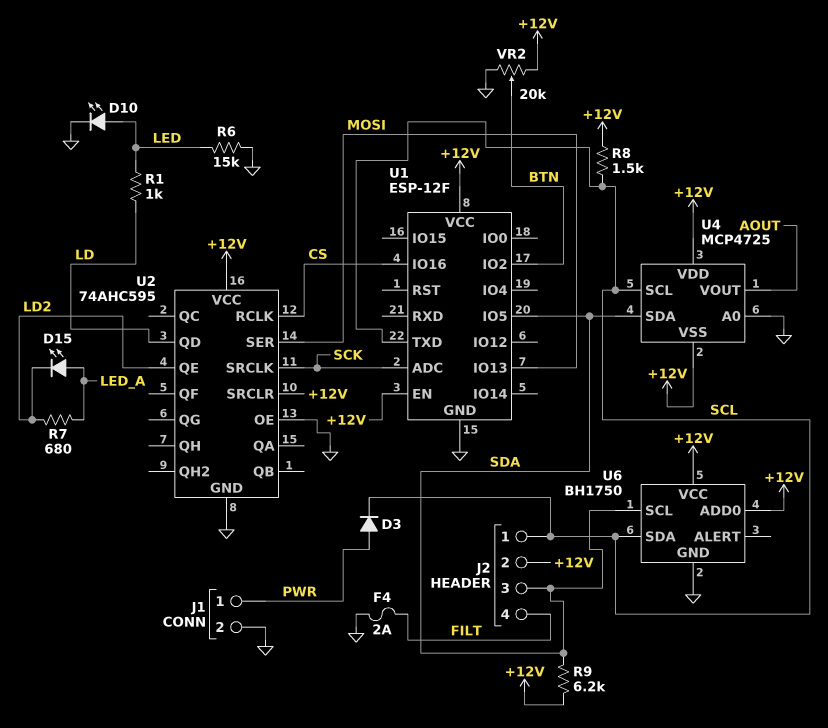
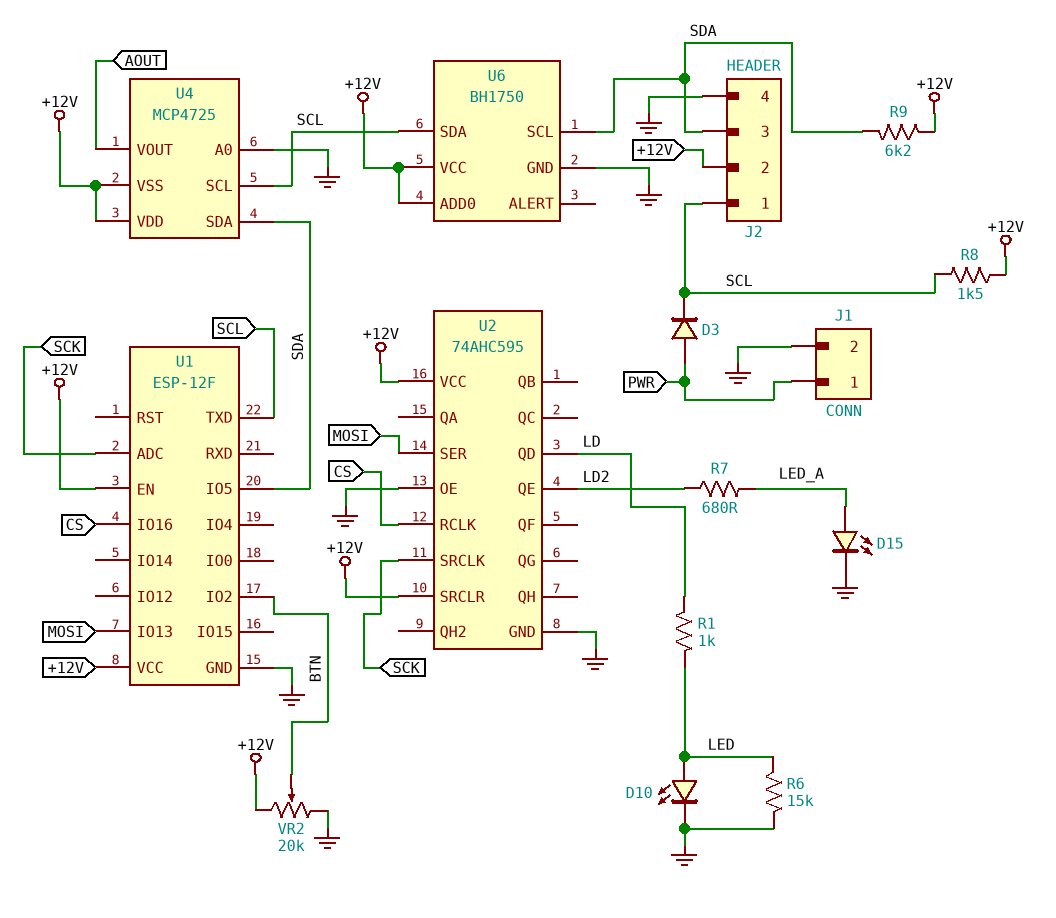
D15: LED (A LED_A, K LD2) -> LED (A LED_A, K GND)
F4: 2A (FILT, GND) -> none
J2 pin 4: FILT -> GND

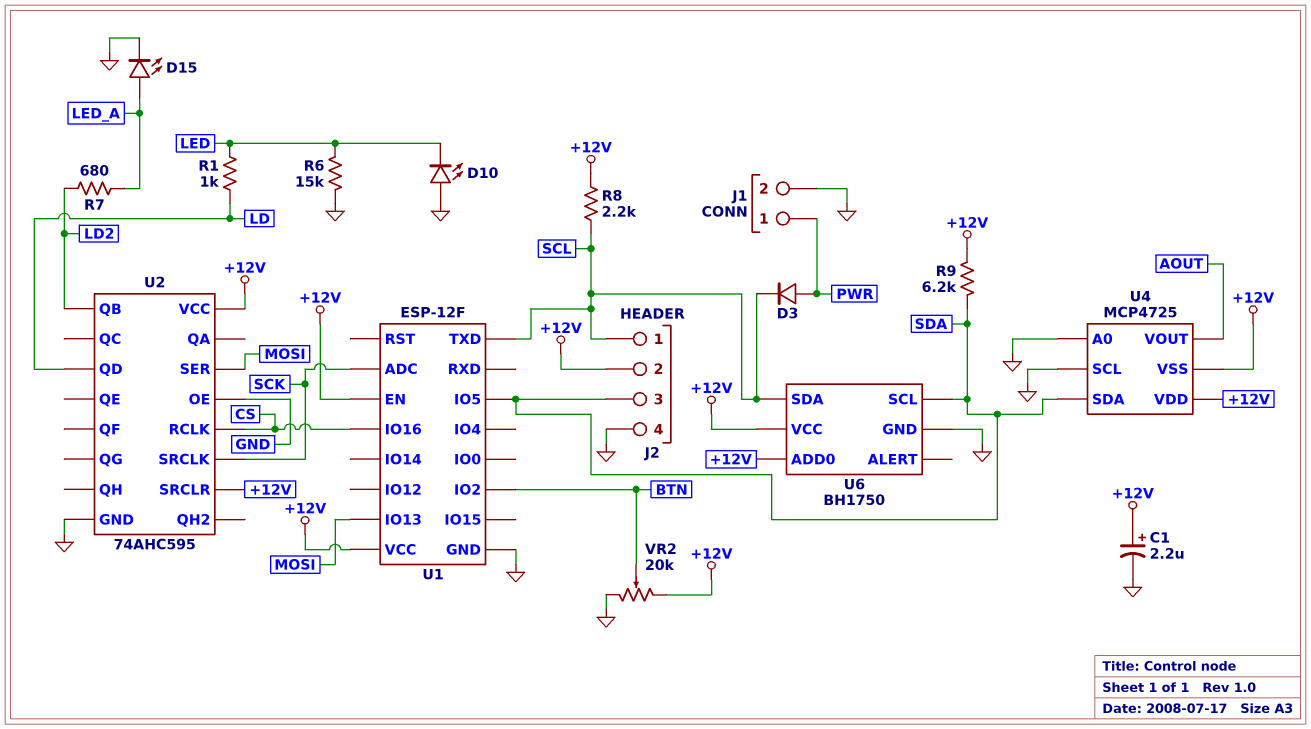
C1: none -> 2.2uF (plus +12V, minus GND)
D10: LED (A LED, K GND) -> LED (A GND, K LED)
R8: 1.5k (+12V, SCL) -> 2.2k (+12V, SCL)
U2 pin QB: none -> LD2
U2 pin QE: LD2 -> none
U4 pin SCL: SCL -> GND

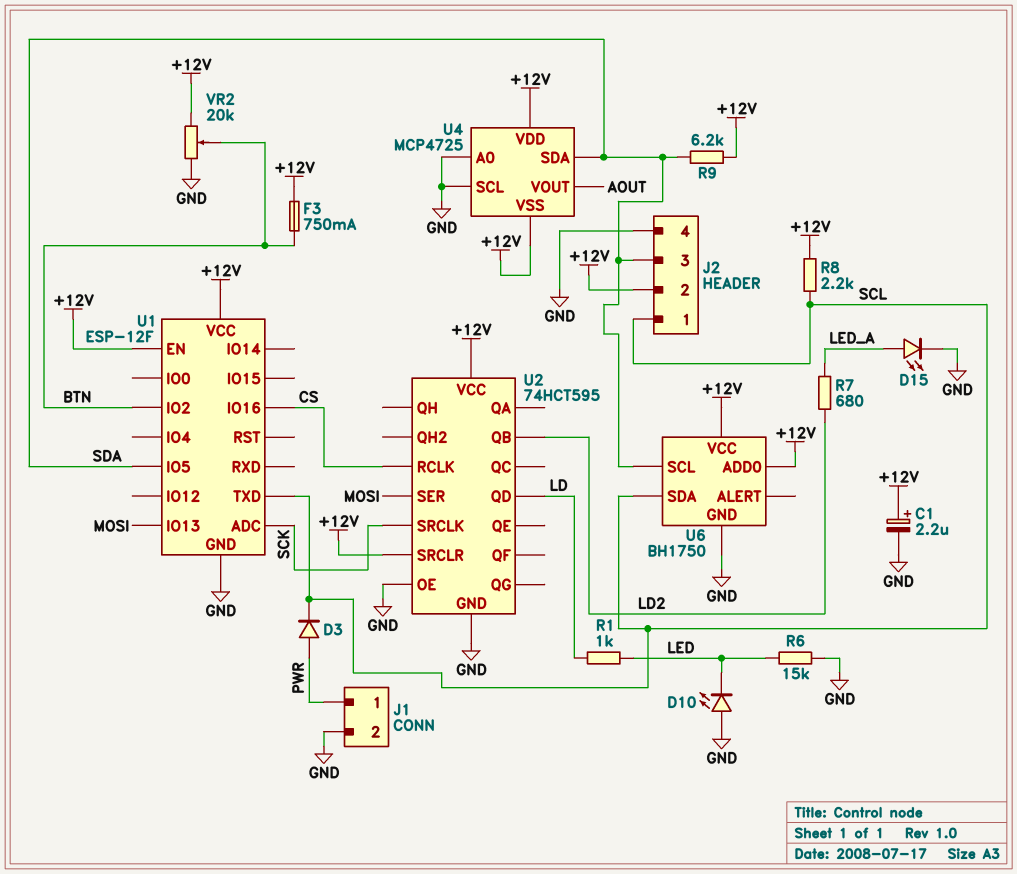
F3: none -> 750mA (+12V, BTN)
U2: 74AHC595 -> 74HCT595

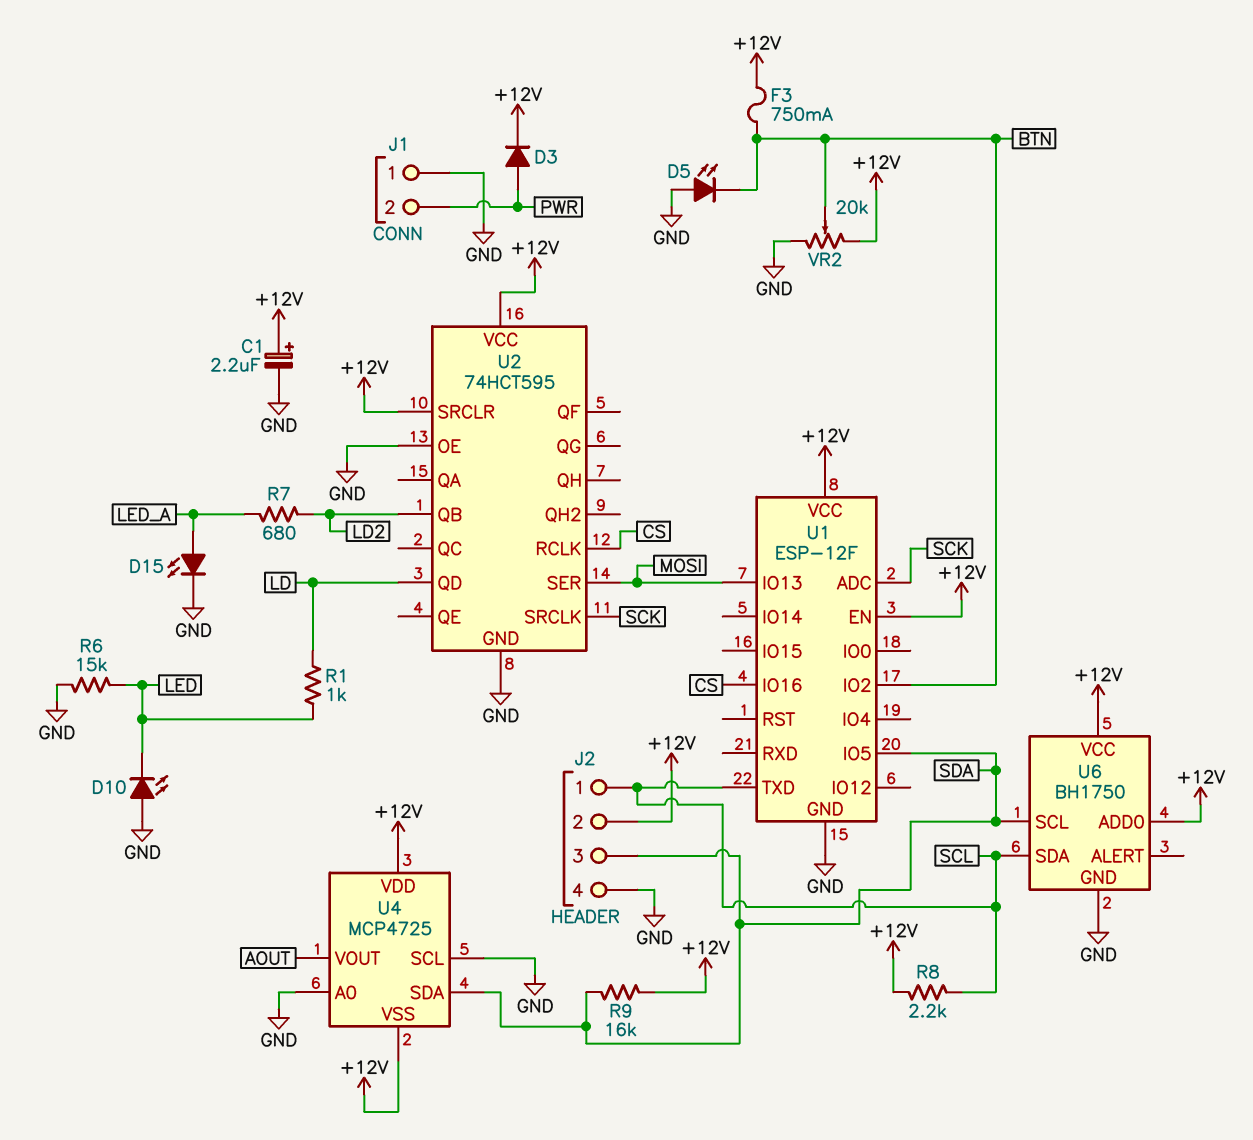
D3: diode (A PWR, K SCL) -> diode (A PWR, K +12V)
D5: none -> LED (A GND, K BTN)
J1 pin 1: PWR -> GND
J1 pin 2: GND -> PWR
R9: 6.2k (+12V, SDA) -> 16k (+12V, SDA)

